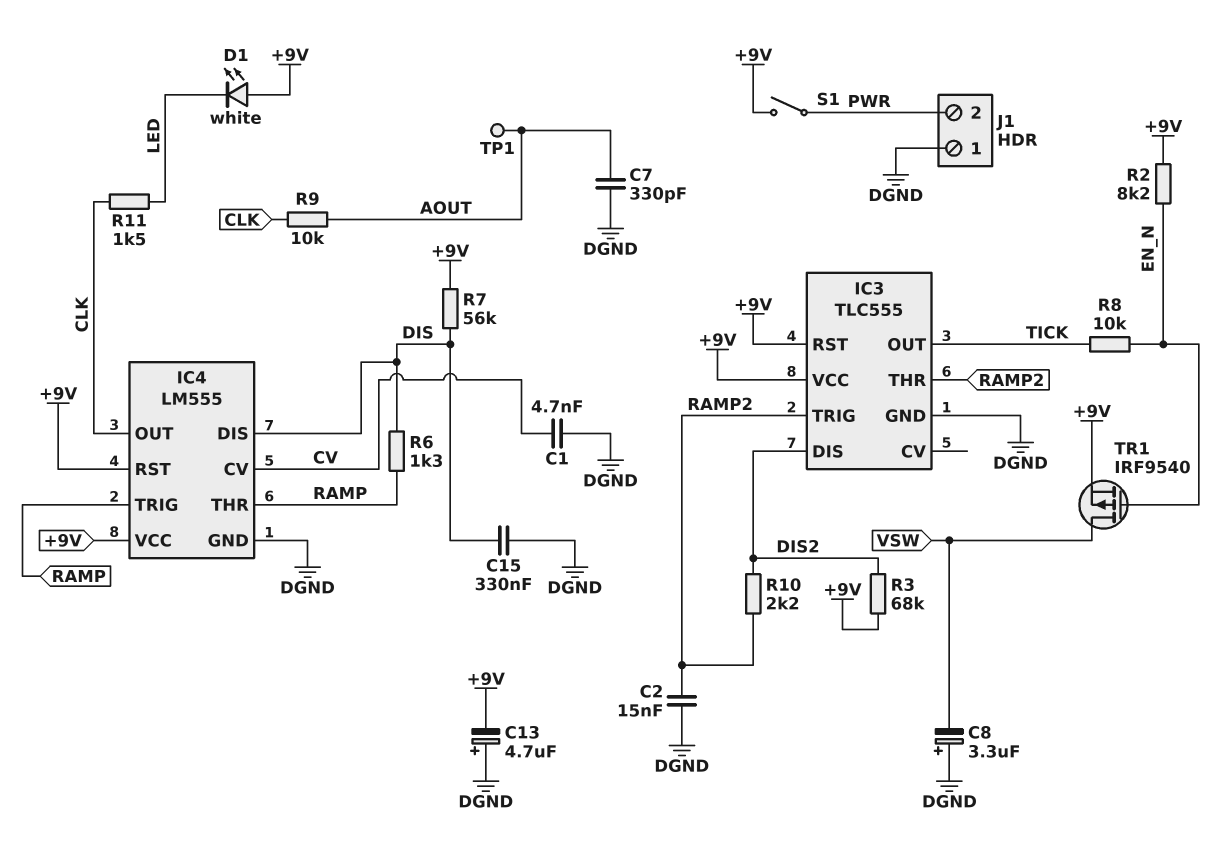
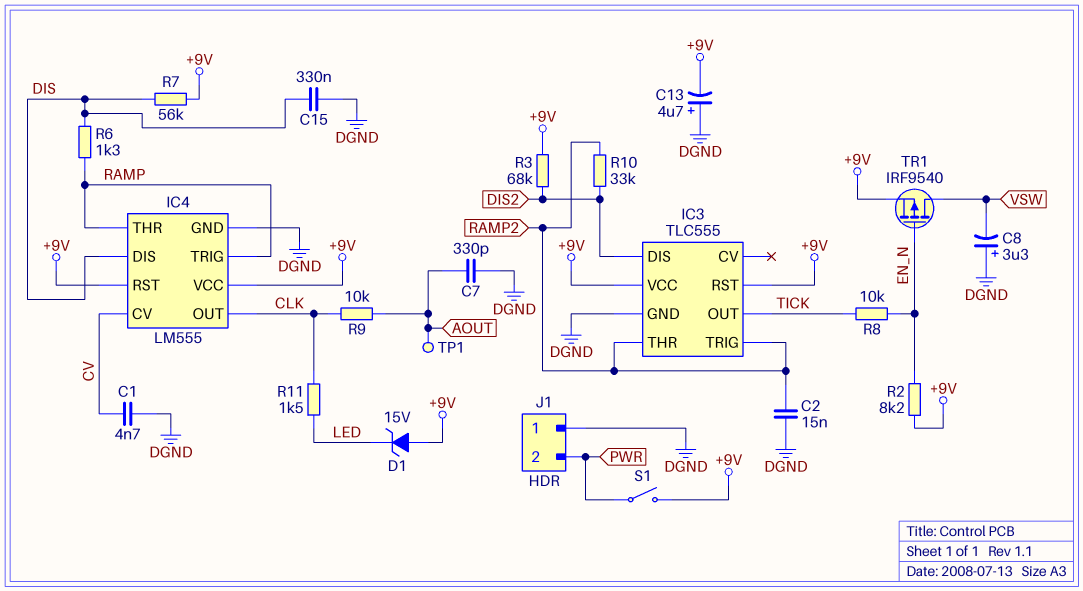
D1: LED white (A +9V, K LED) -> zener 15V (A +9V, K LED)
R10: 2.2k (DIS2, RAMP2) -> 33k (DIS2, RAMP2)

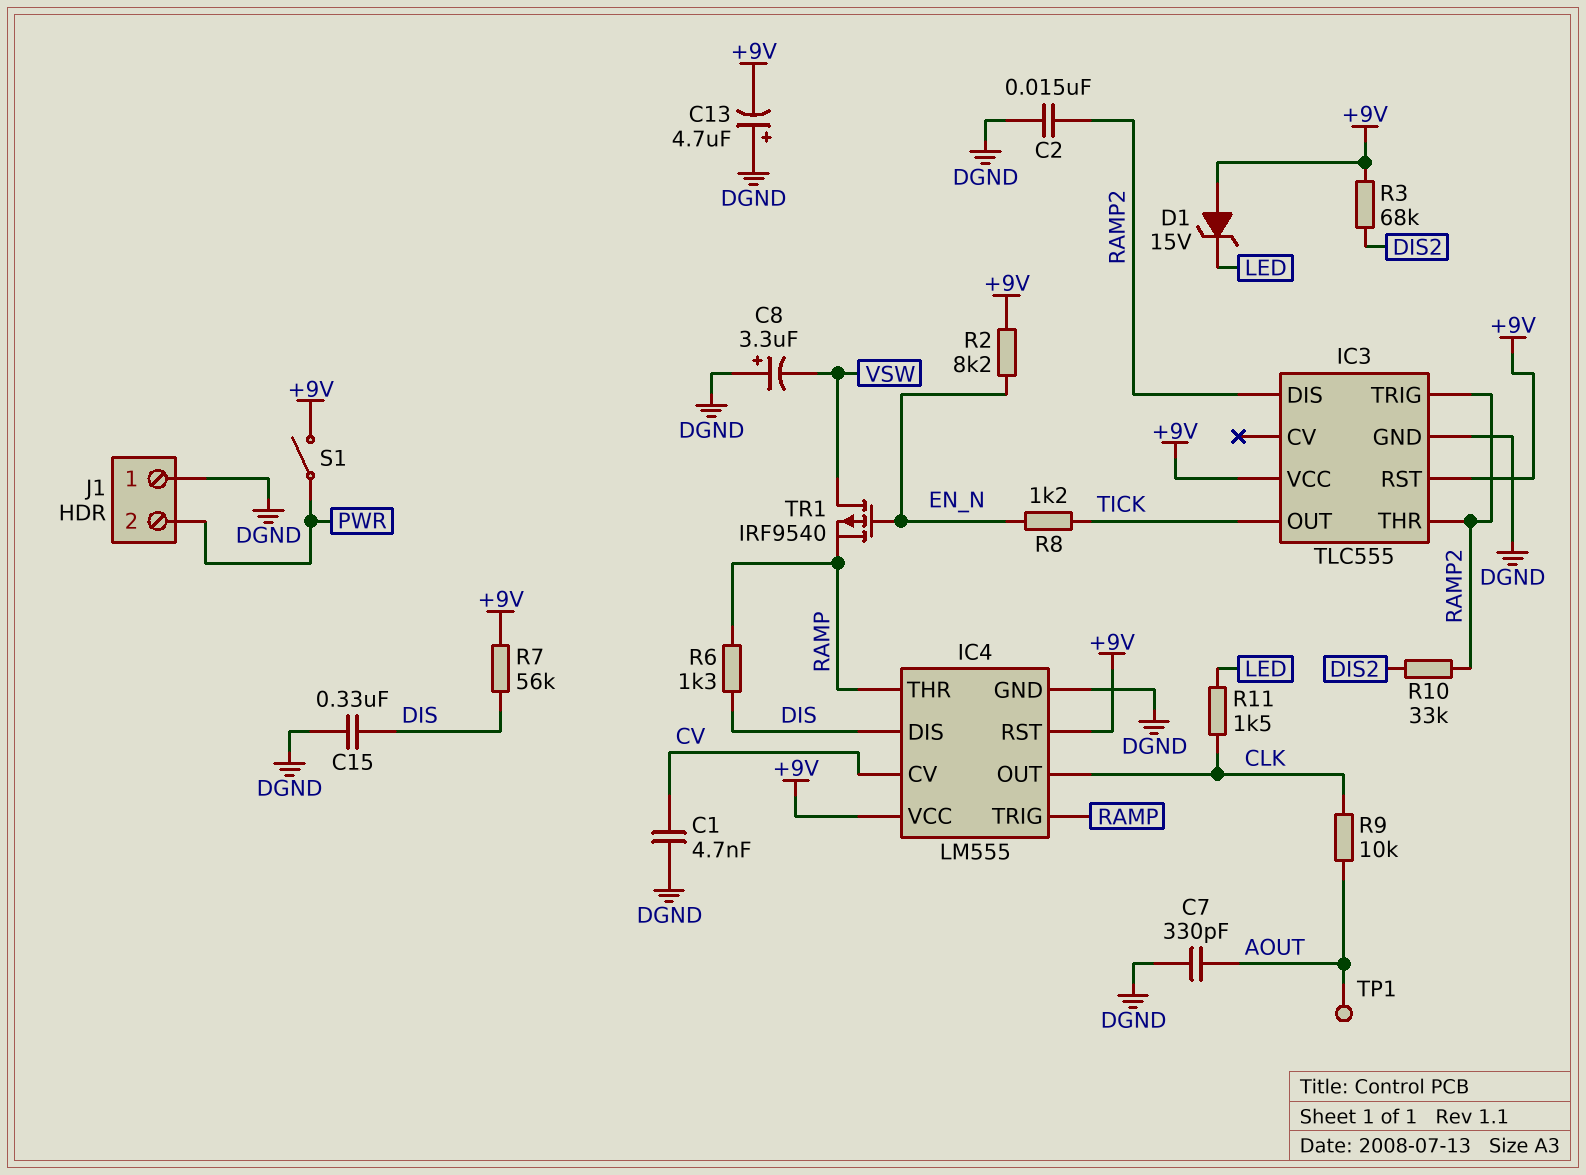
IC3 pin DIS: DIS2 -> RAMP2
R8: 10k (EN_N, TICK) -> 1.2k (EN_N, TICK)
TR1: PMOS IRF9540 (G EN_N, D VSW, S +9V) -> PMOS IRF9540 (G EN_N, D VSW, S RAMP)

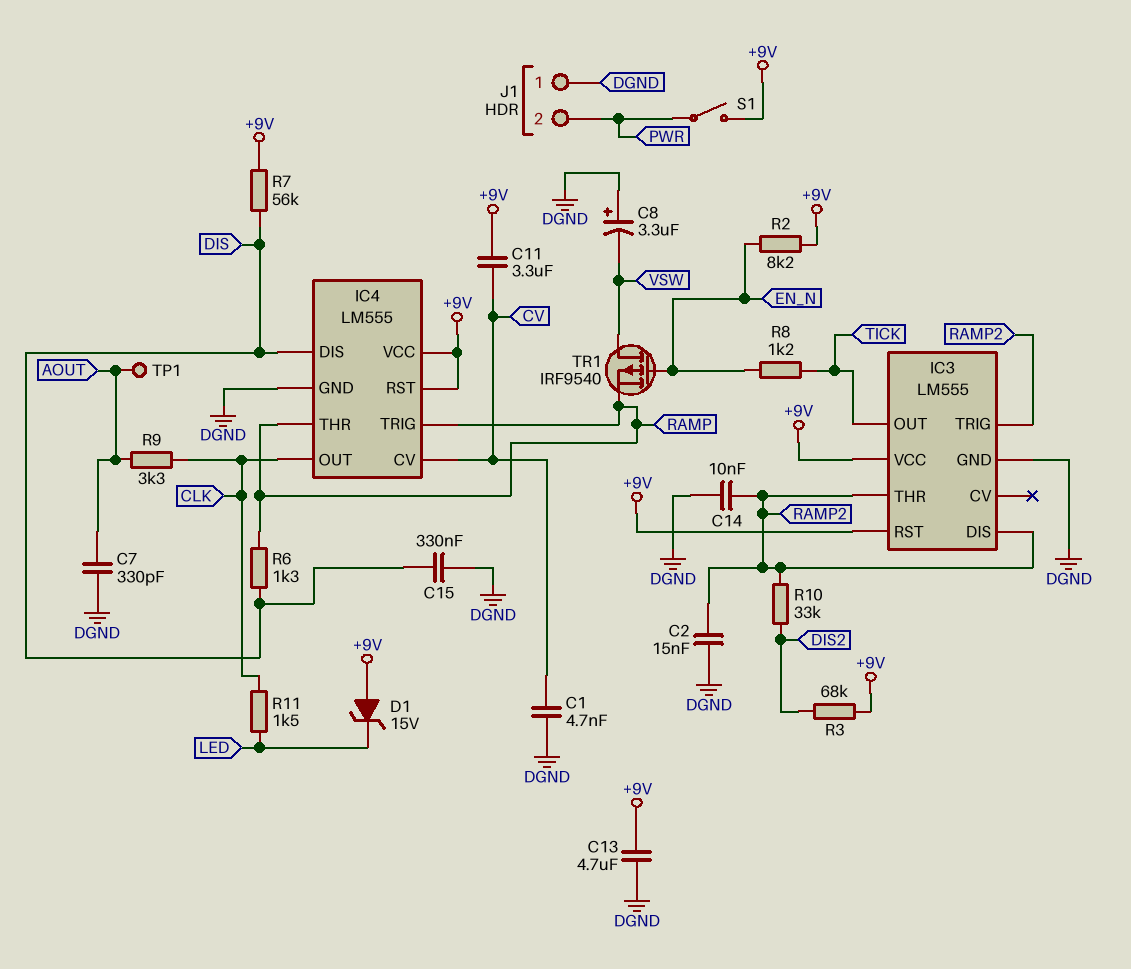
C11: none -> 3.3uF (+9V, CV)
C13: 4.7uF (plus DGND, minus +9V) -> 4.7uF (+9V, DGND)
C14: none -> 10nF (DGND, RAMP2)
IC3: TLC555 -> LM555
R9: 10k (AOUT, CLK) -> 3.3k (AOUT, CLK)

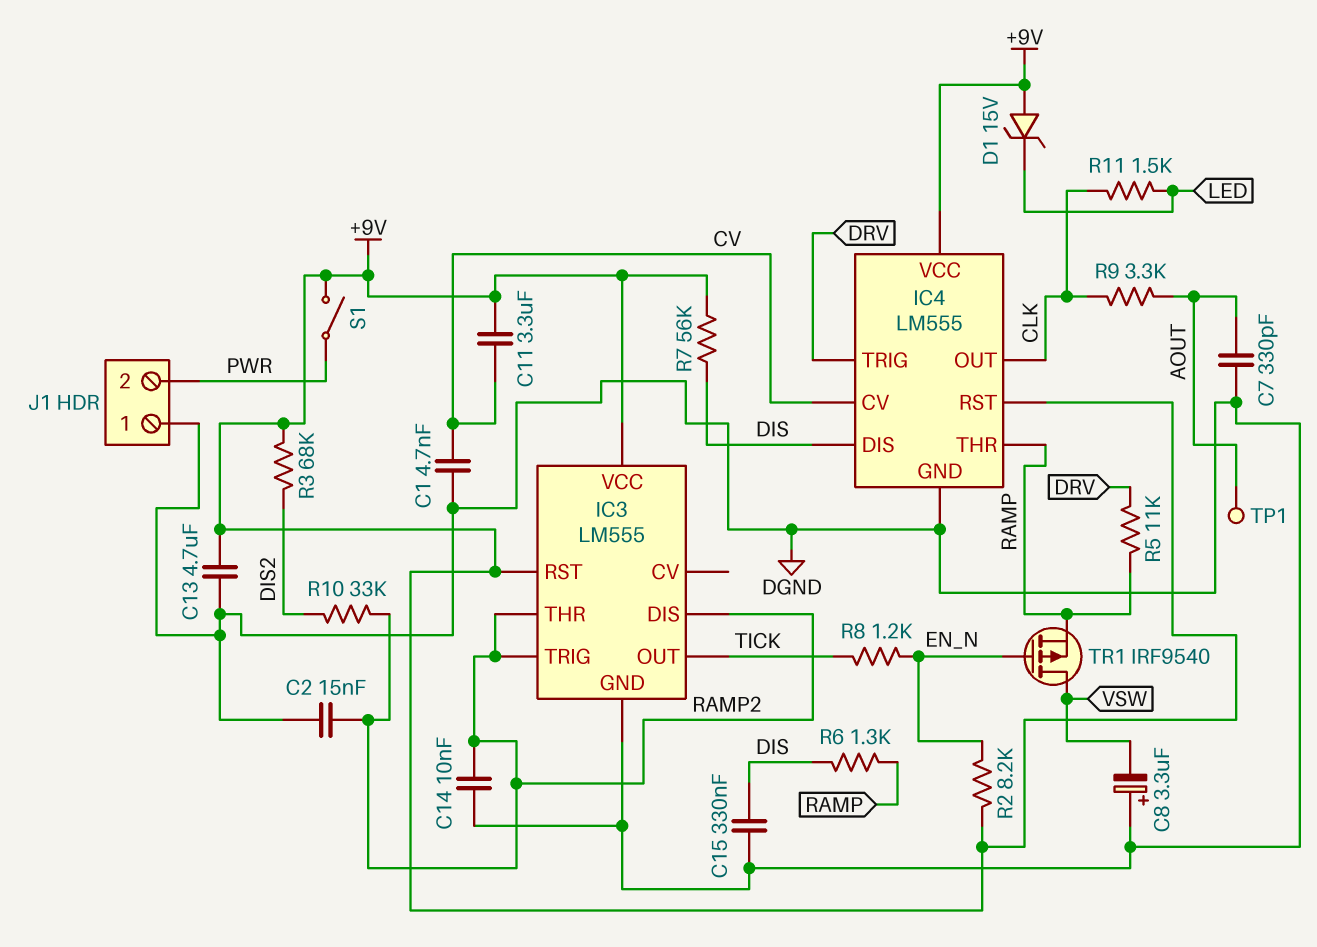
IC4 pin TRIG: RAMP -> DRV
R5: none -> 11k (DRV, RAMP)

